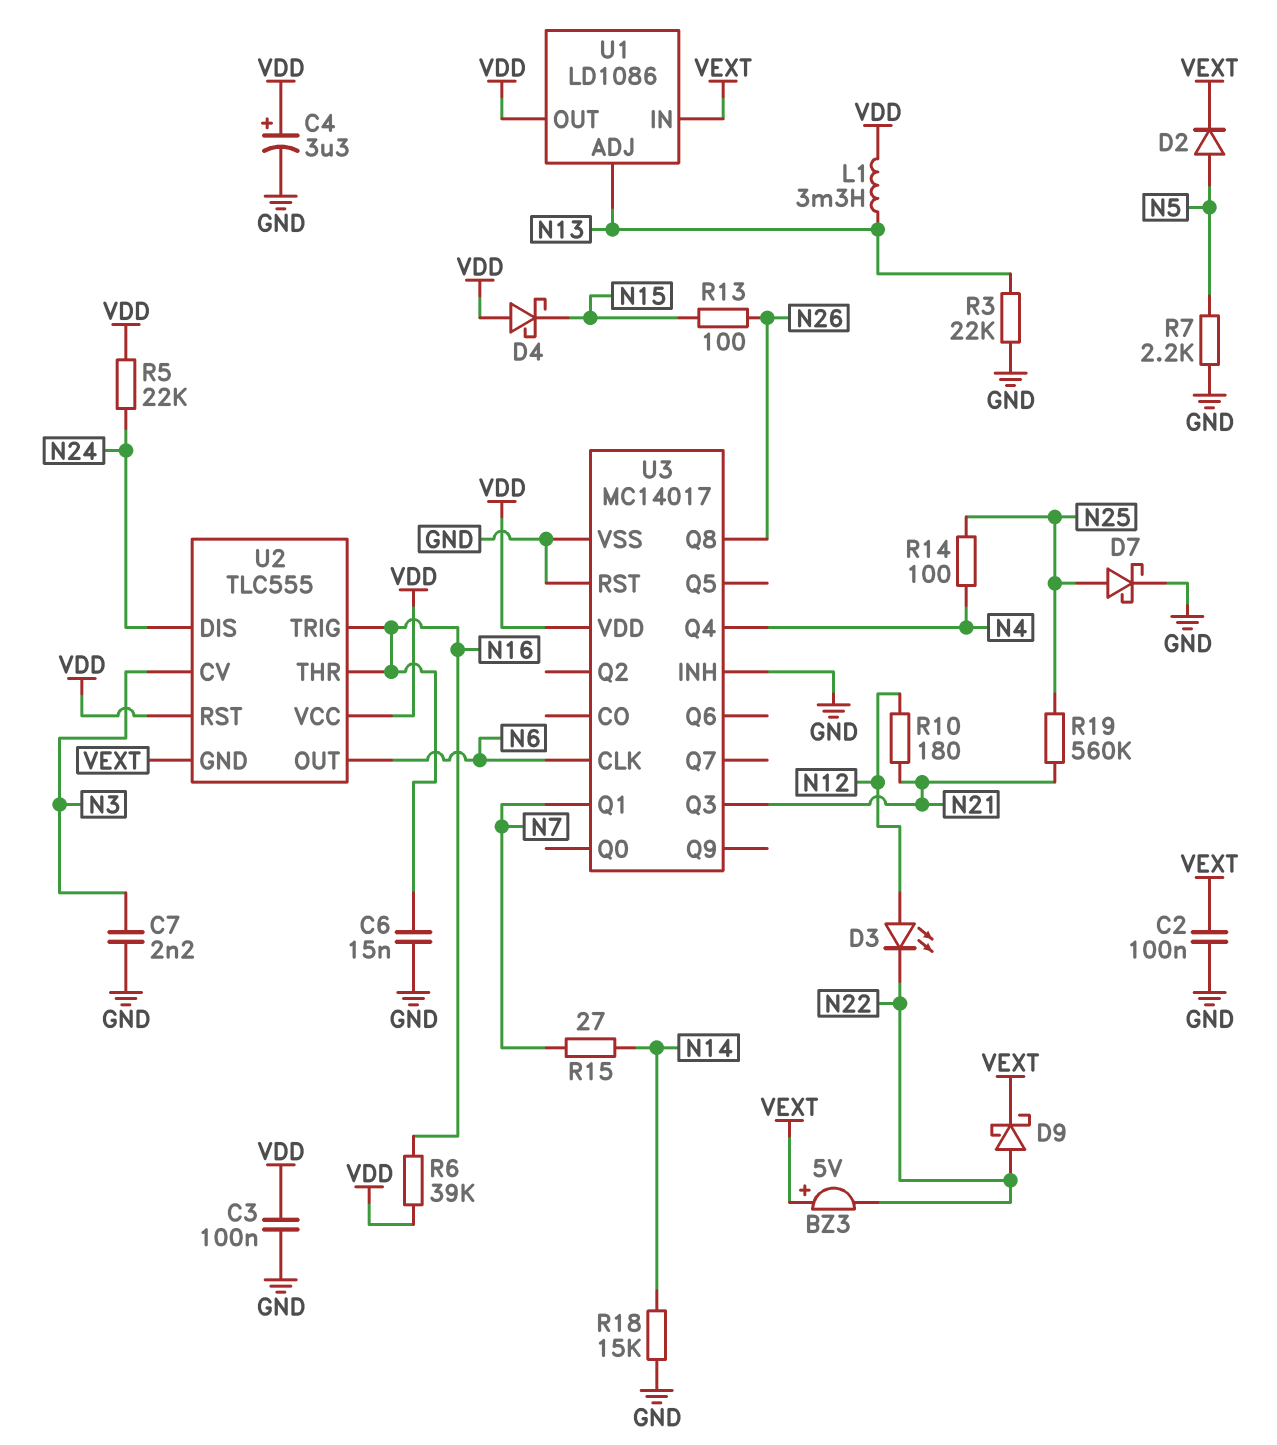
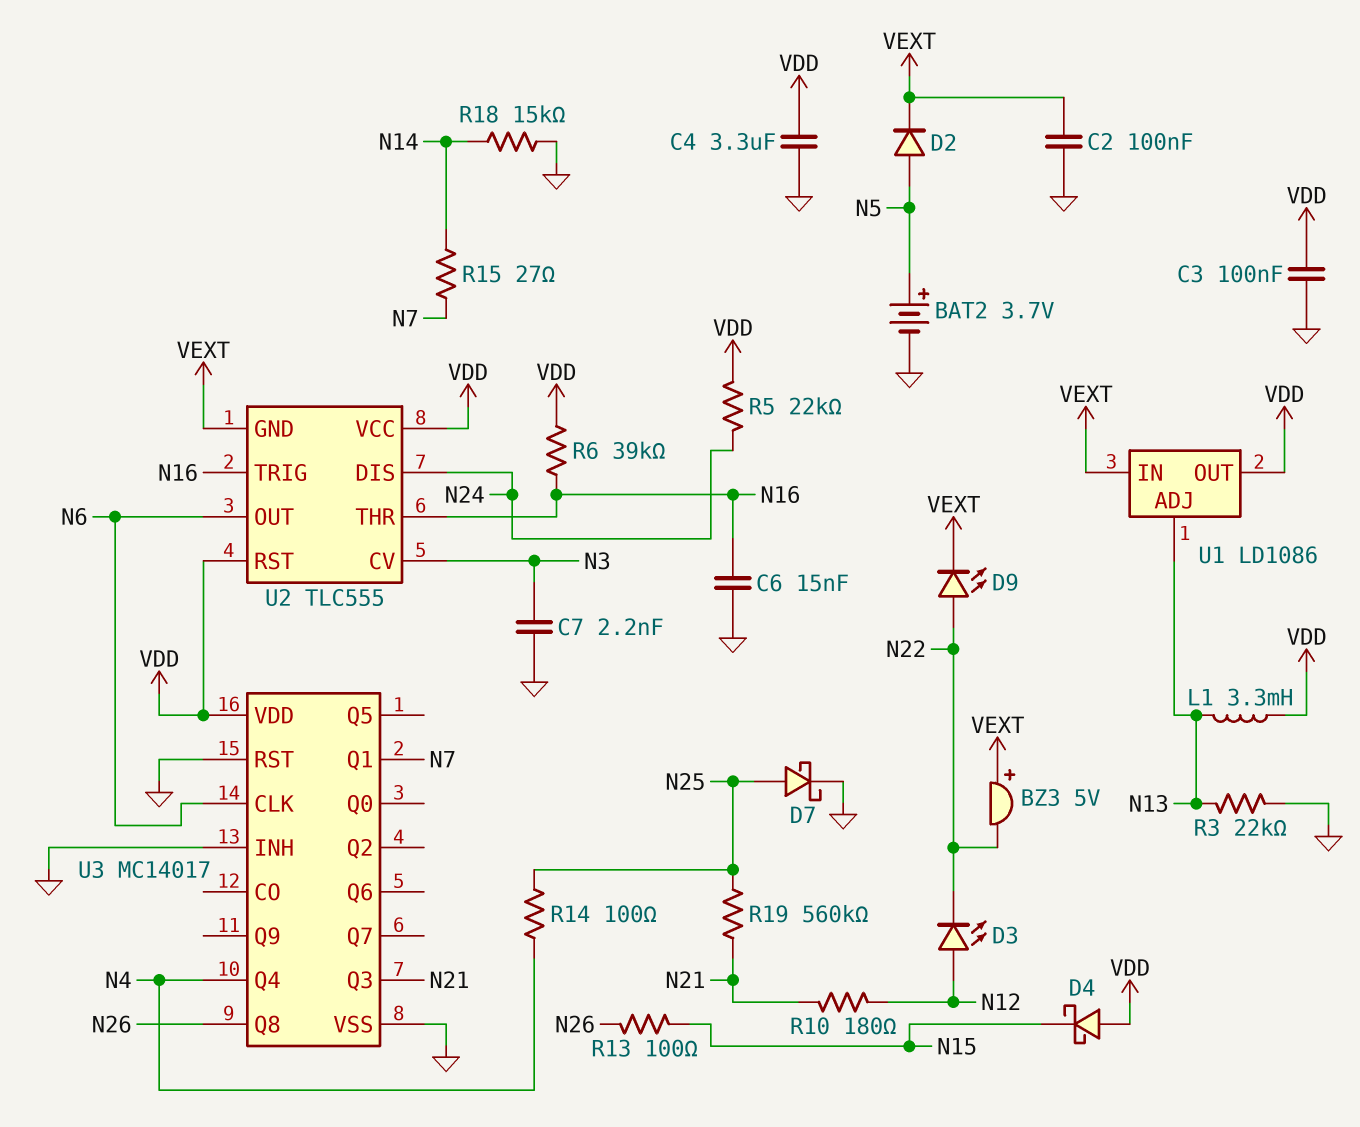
BAT2: none -> 3.7V (plus N5, minus GND)
C4: 3.3uF (plus VDD, minus GND) -> 3.3uF (GND, VDD)
D9: schottky (A N22, K VEXT) -> LED (A N22, K VEXT)
R7: 2.2k (GND, N5) -> none

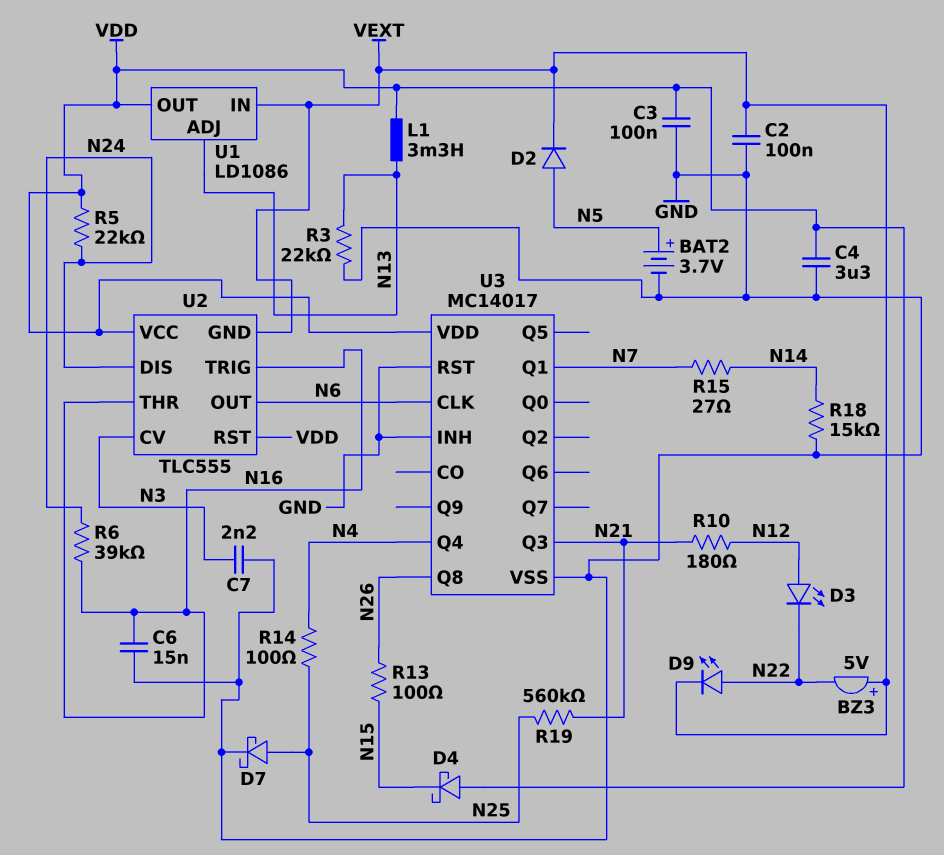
R6: 39k (N16, VDD) -> 39k (N16, N24)

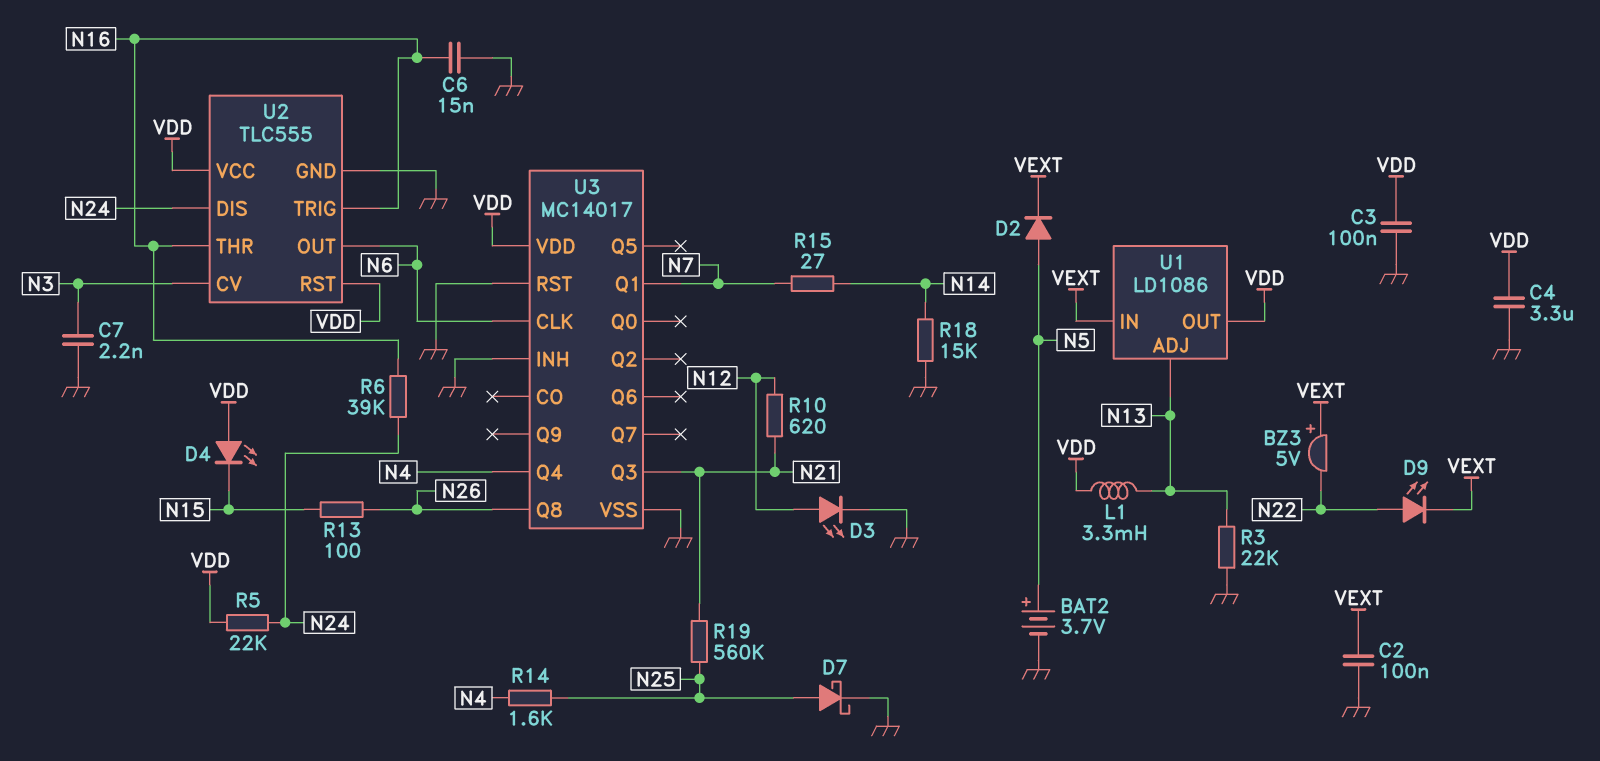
D3: LED (A N12, K N22) -> LED (A N12, K GND)
D4: schottky (A VDD, K N15) -> LED (A VDD, K N15)
R10: 180 (N12, N21) -> 620 (N12, N21)
R14: 100 (N4, N25) -> 1.6k (N4, N25)
U2 pin GND: VEXT -> GND

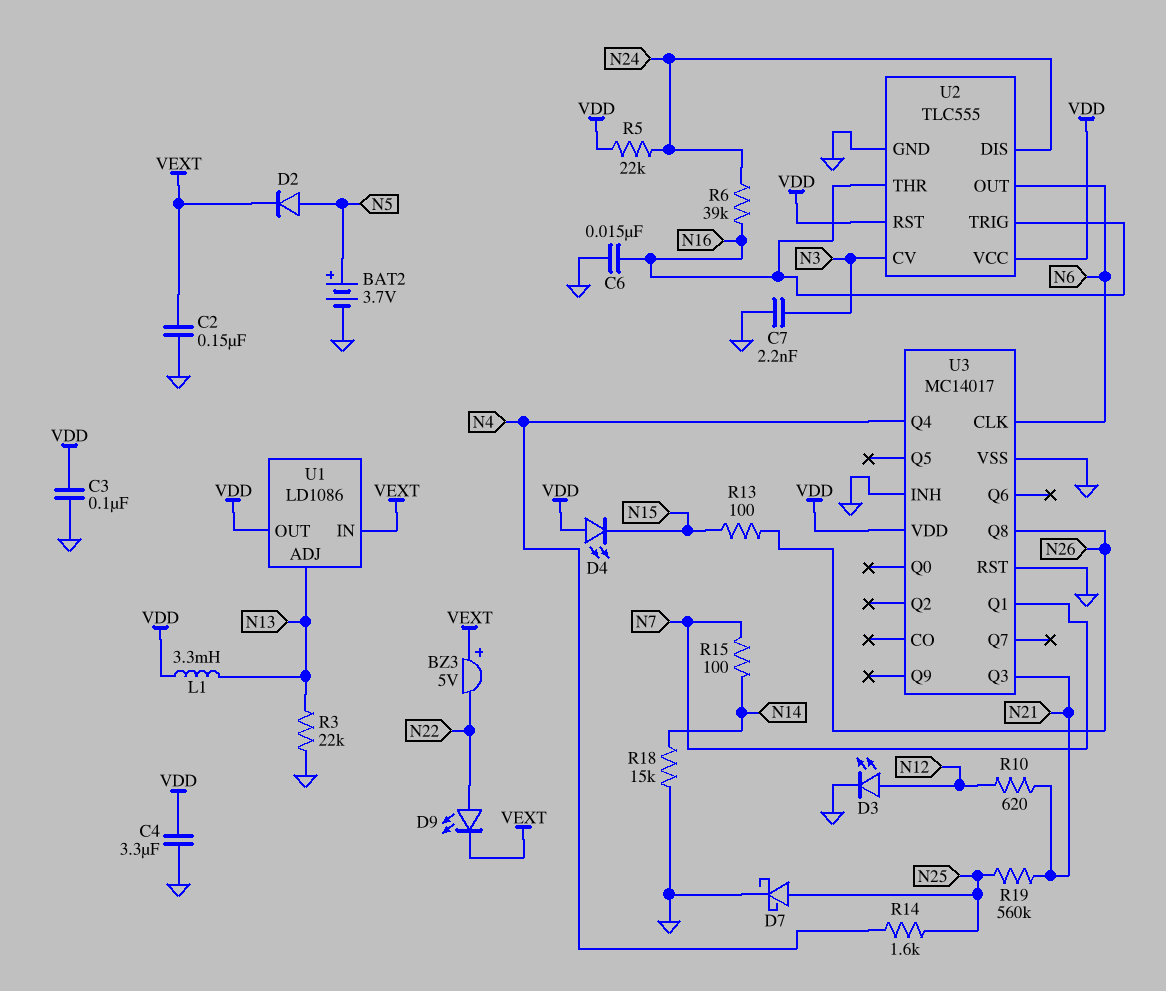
C2: 100nF (GND, VEXT) -> 150nF (GND, VEXT)
R15: 27 (N7, N14) -> 100 (N7, N14)

